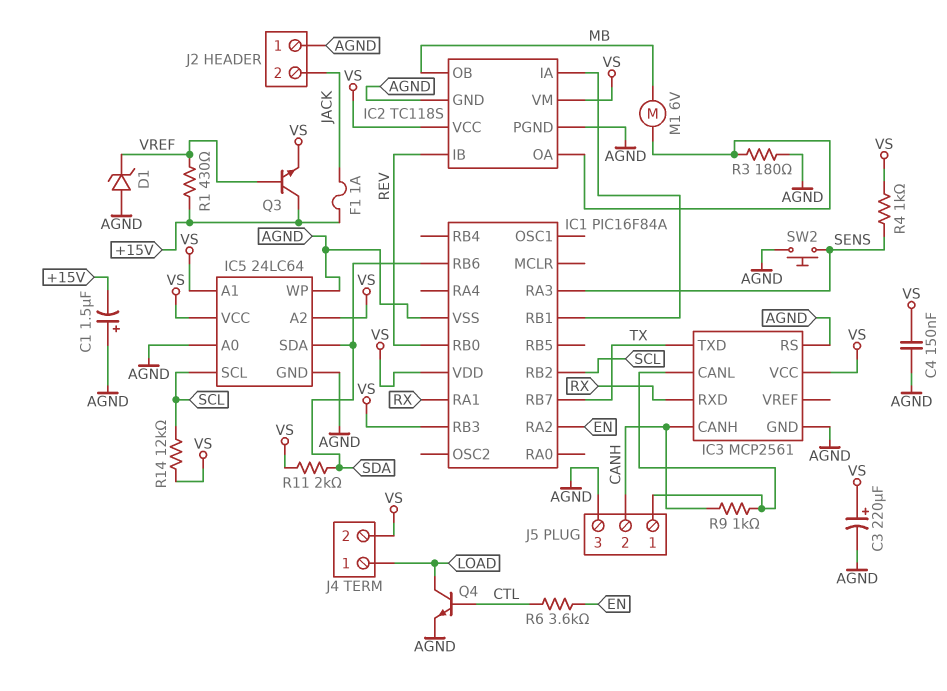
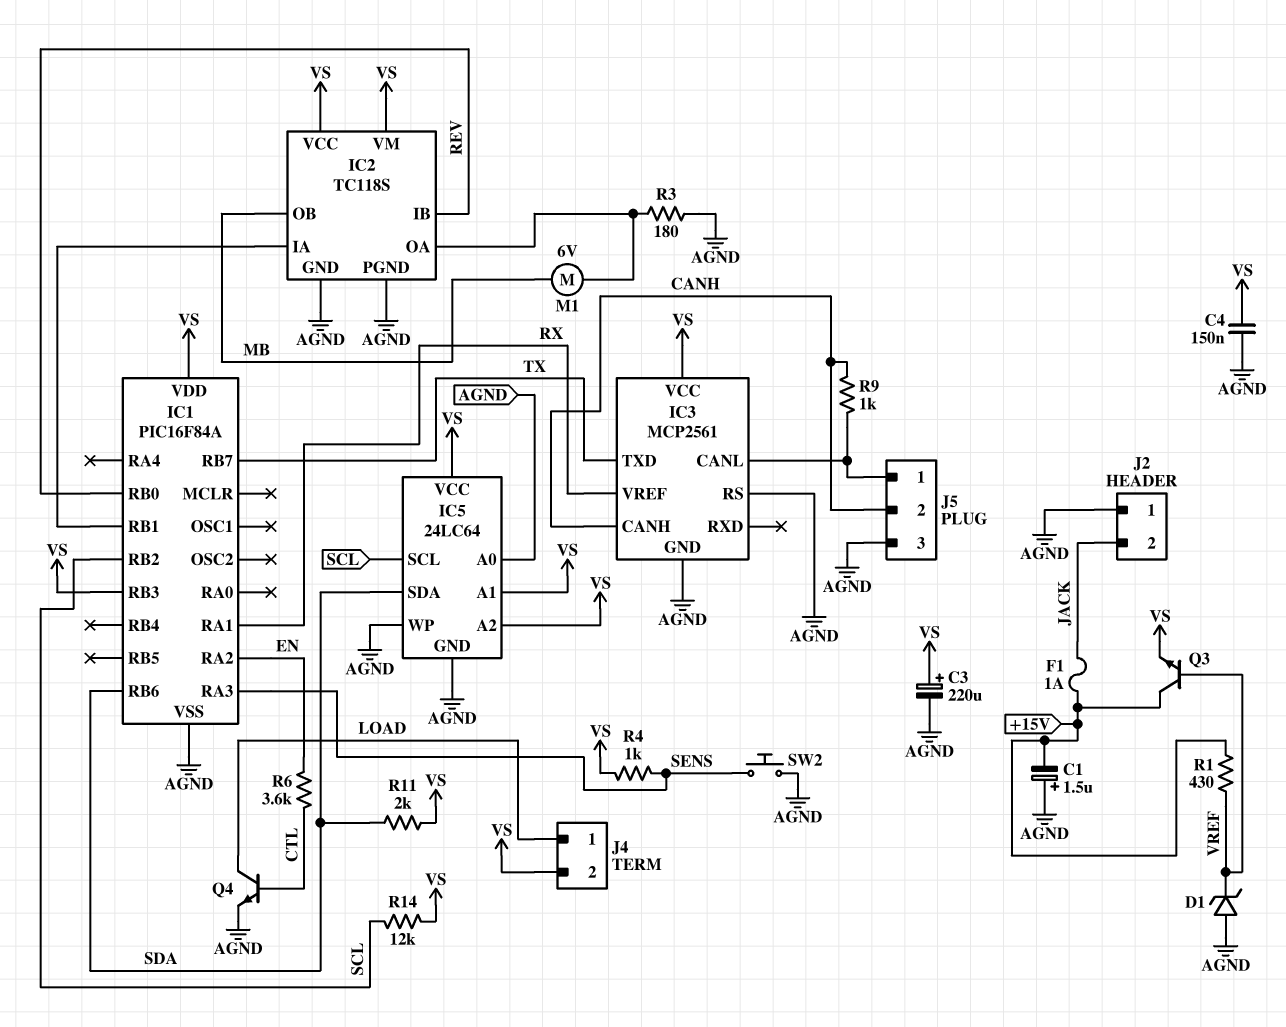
IC3 pin RXD: RX -> none
IC3 pin VREF: none -> RX

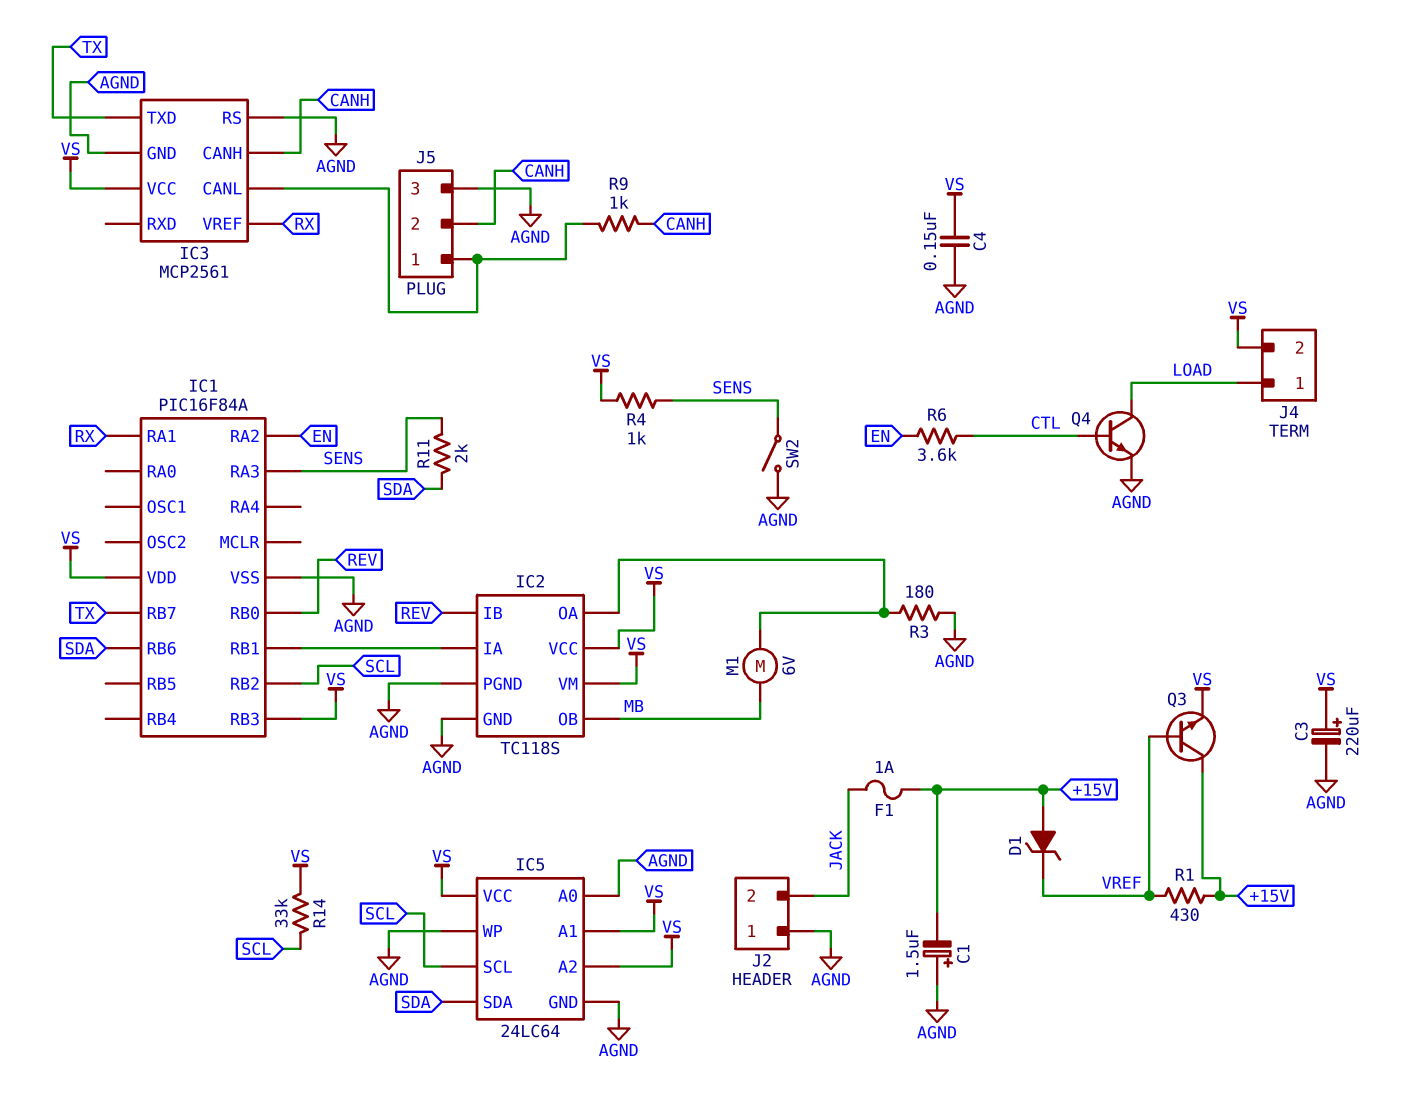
D1: zener (A AGND, K VREF) -> zener (A +15V, K VREF)
R11: 2k (SDA, VS) -> 2k (SDA, SENS)
R14: 12k (SCL, VS) -> 33k (SCL, VS)
SW2: button (AGND, SENS) -> switch (AGND, SENS)

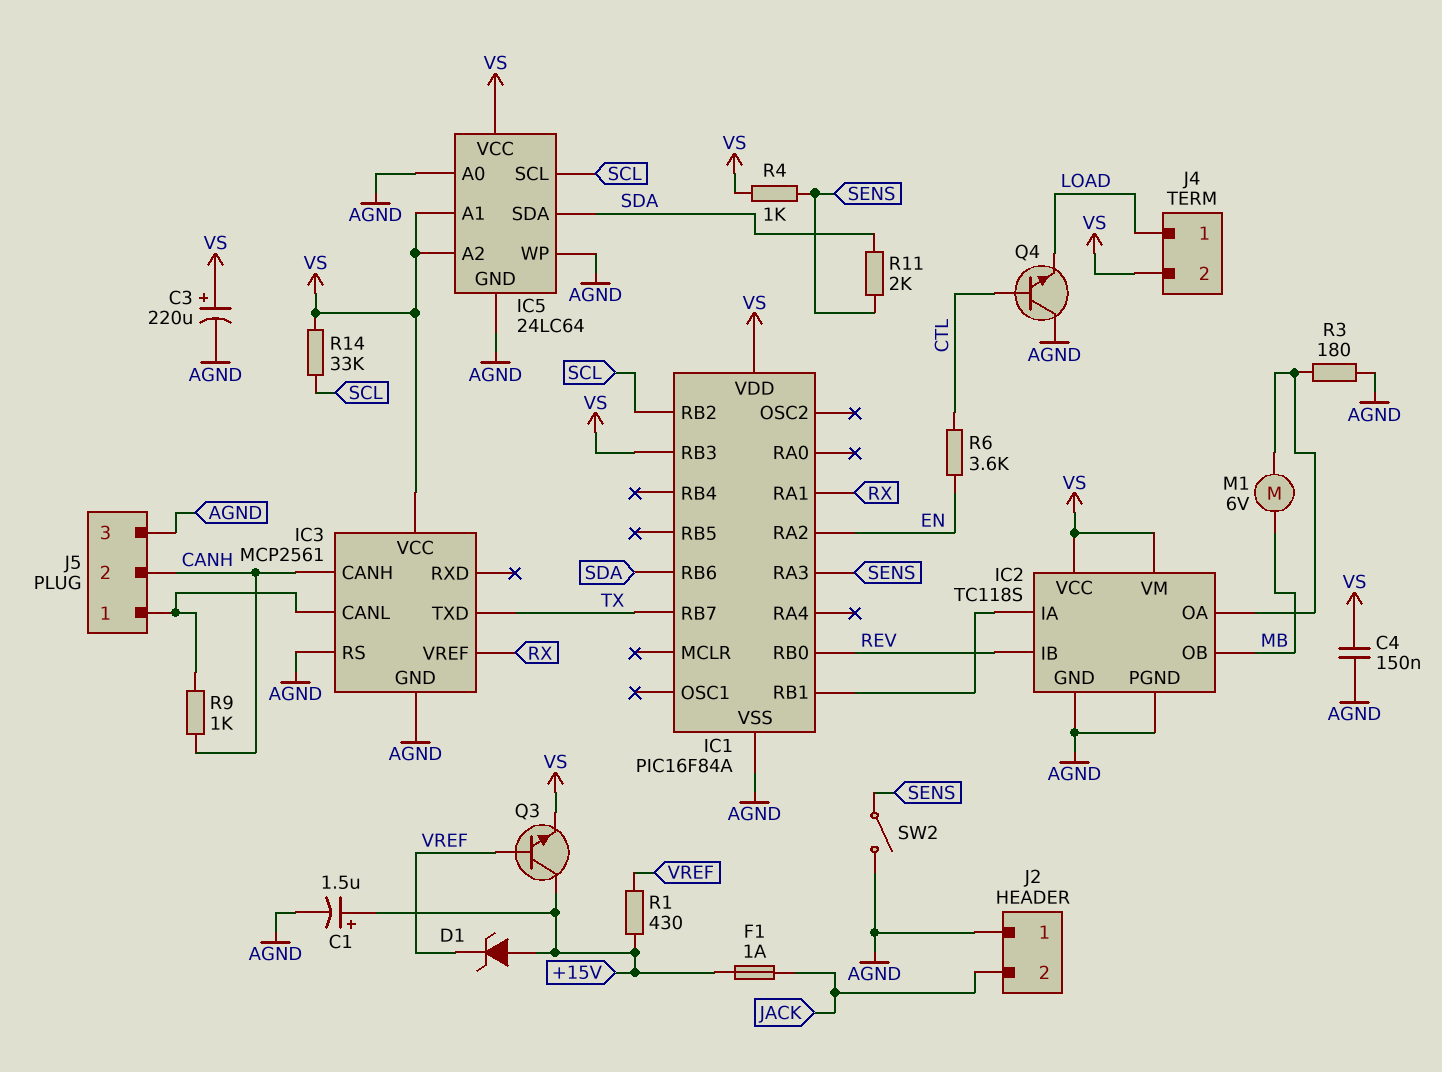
C1: 1.5uF (plus AGND, minus +15V) -> 1.5uF (plus +15V, minus AGND)
Q4: NPN (B CTL, C LOAD, E AGND) -> NPN (B CTL, C AGND, E LOAD)

